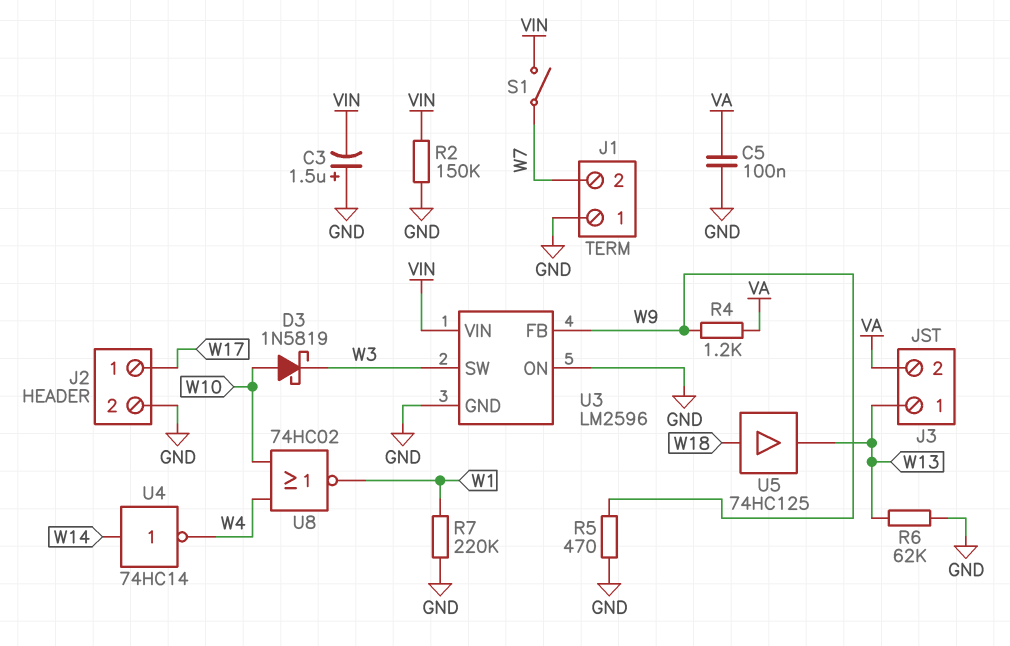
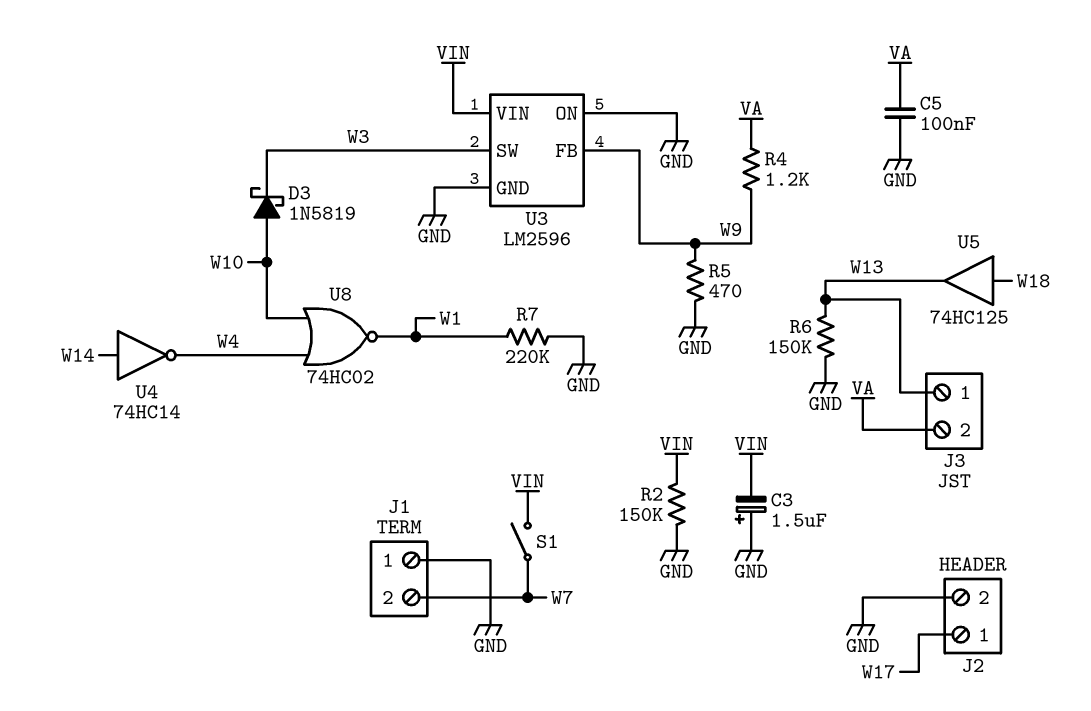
R6: 62k (GND, W13) -> 150k (GND, W13)

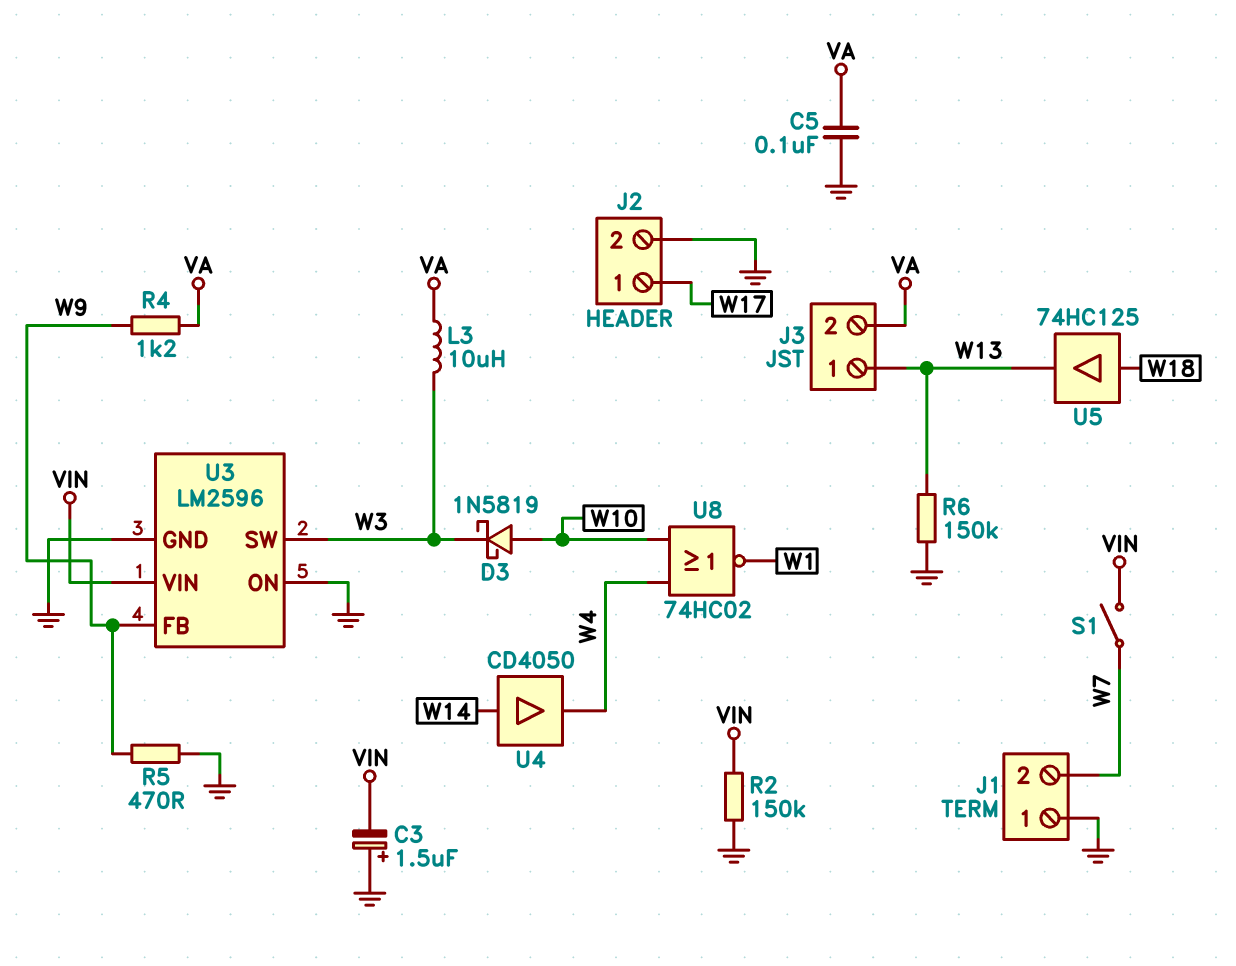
L3: none -> 10uH (VA, W3)
R7: 220k (GND, W1) -> none
U4: NOT 74HC14 (in W14, out W4) -> buffer CD4050 (in W14, out W4)

